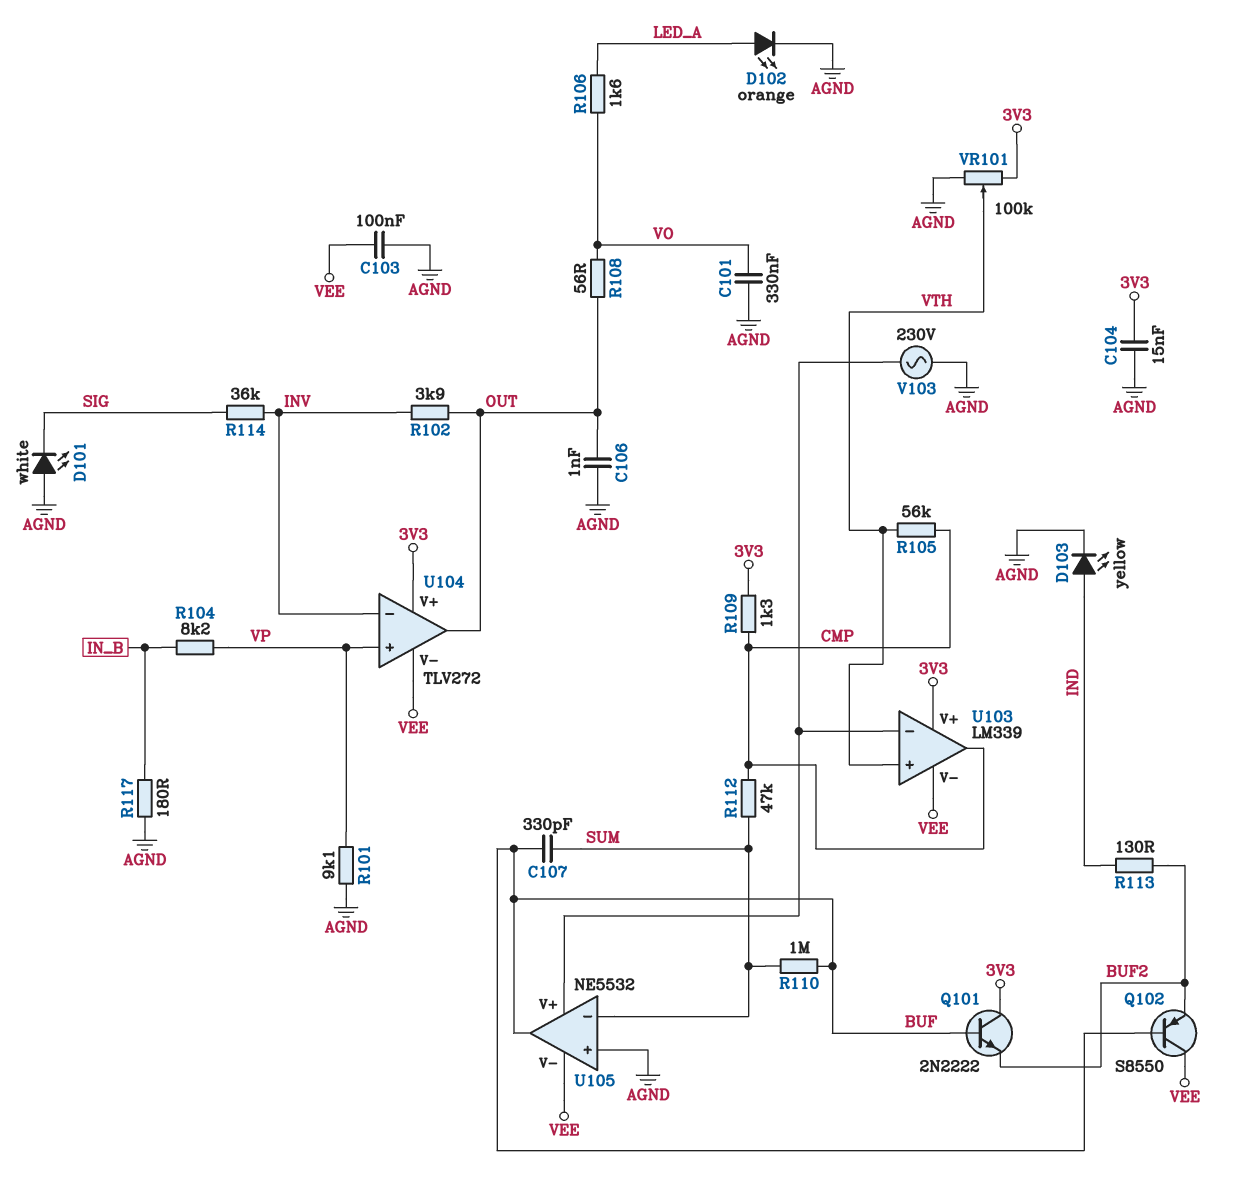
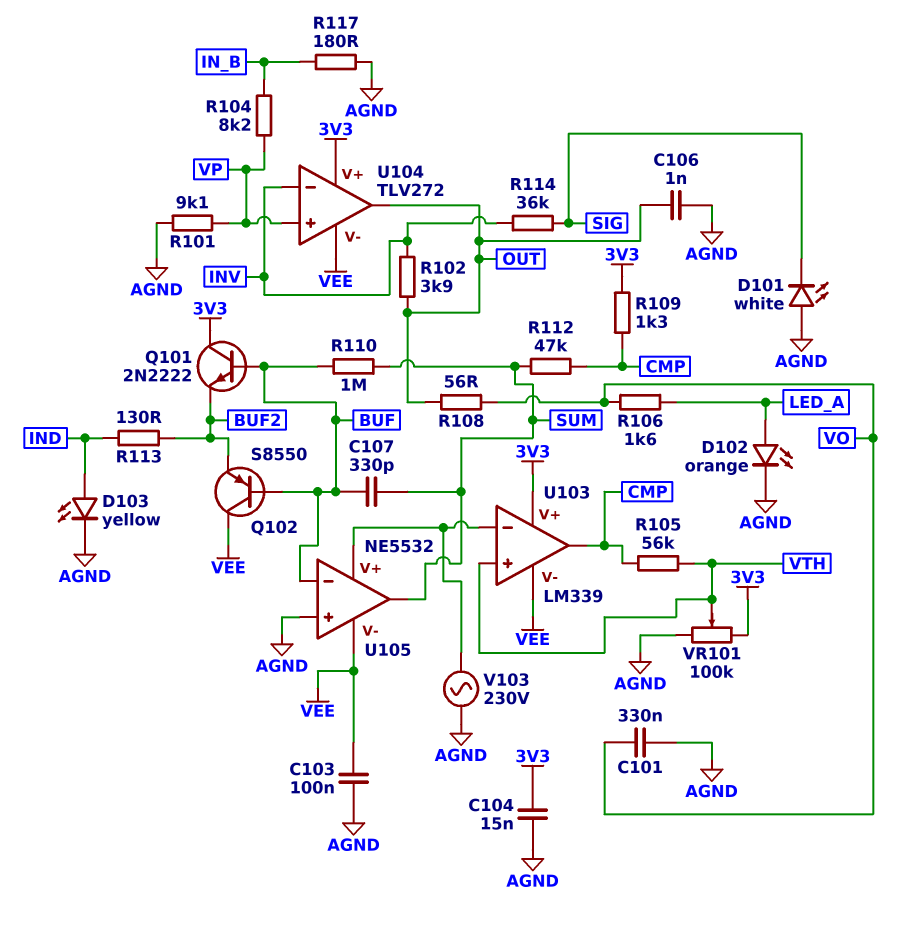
U105 pin in-: SUM -> BUF
U105 pin out: BUF -> SUM

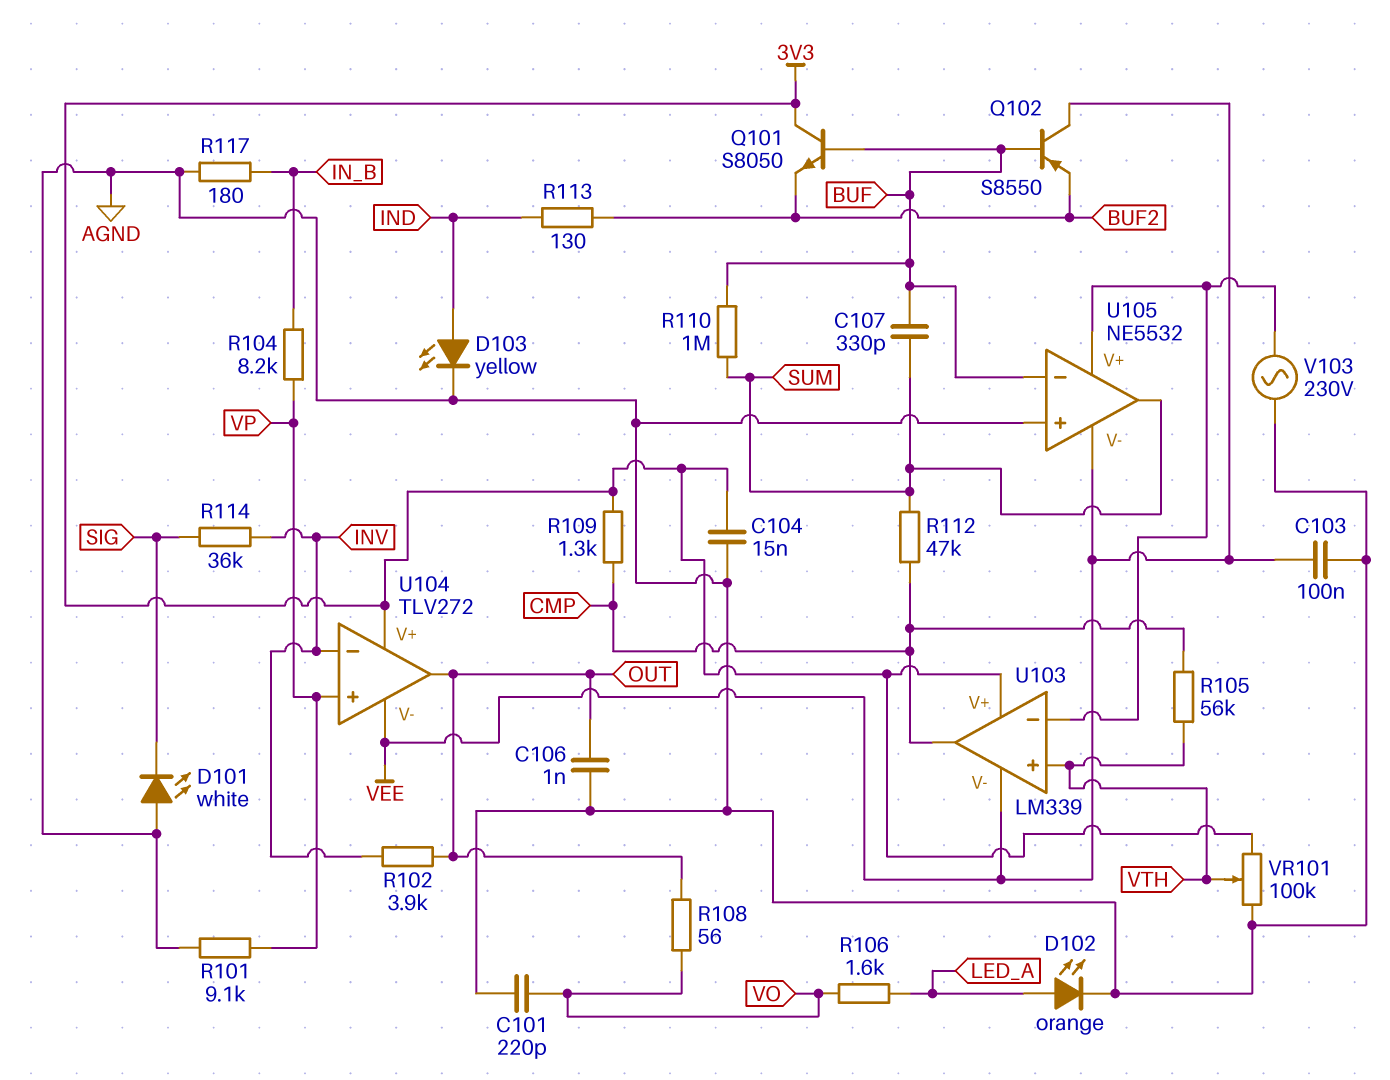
C101: 330nF (AGND, VO) -> 220pF (AGND, VO)
Q101: NPN 2N2222 (B BUF, C 3V3, E BUF2) -> NPN S8050 (B BUF, C 3V3, E BUF2)

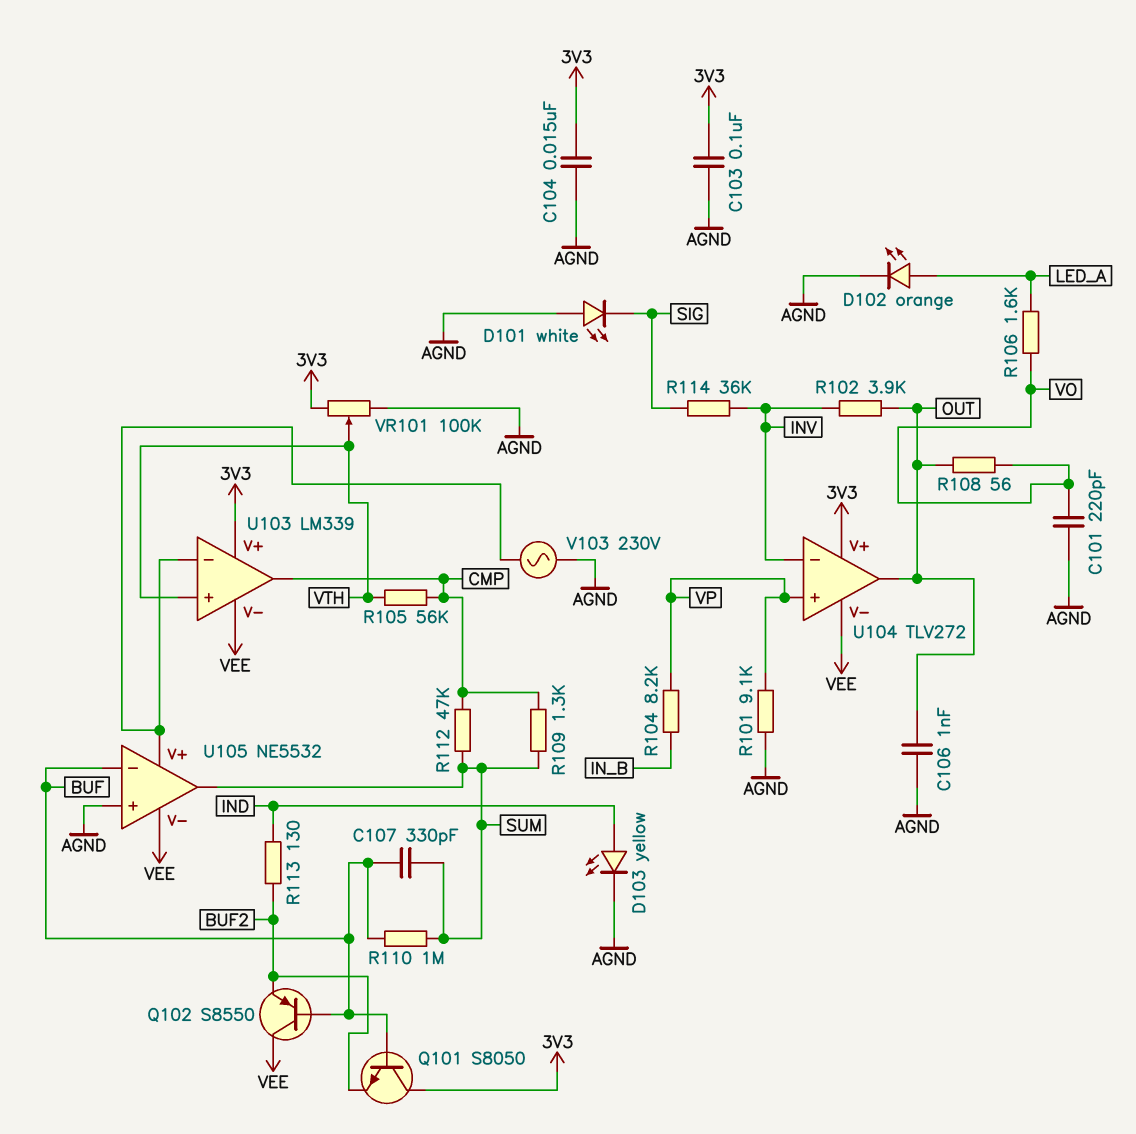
C103: 100nF (AGND, VEE) -> 100nF (3V3, AGND)
R109: 1.3k (3V3, CMP) -> 1.3k (CMP, SUM)
R117: 180 (AGND, IN_B) -> none

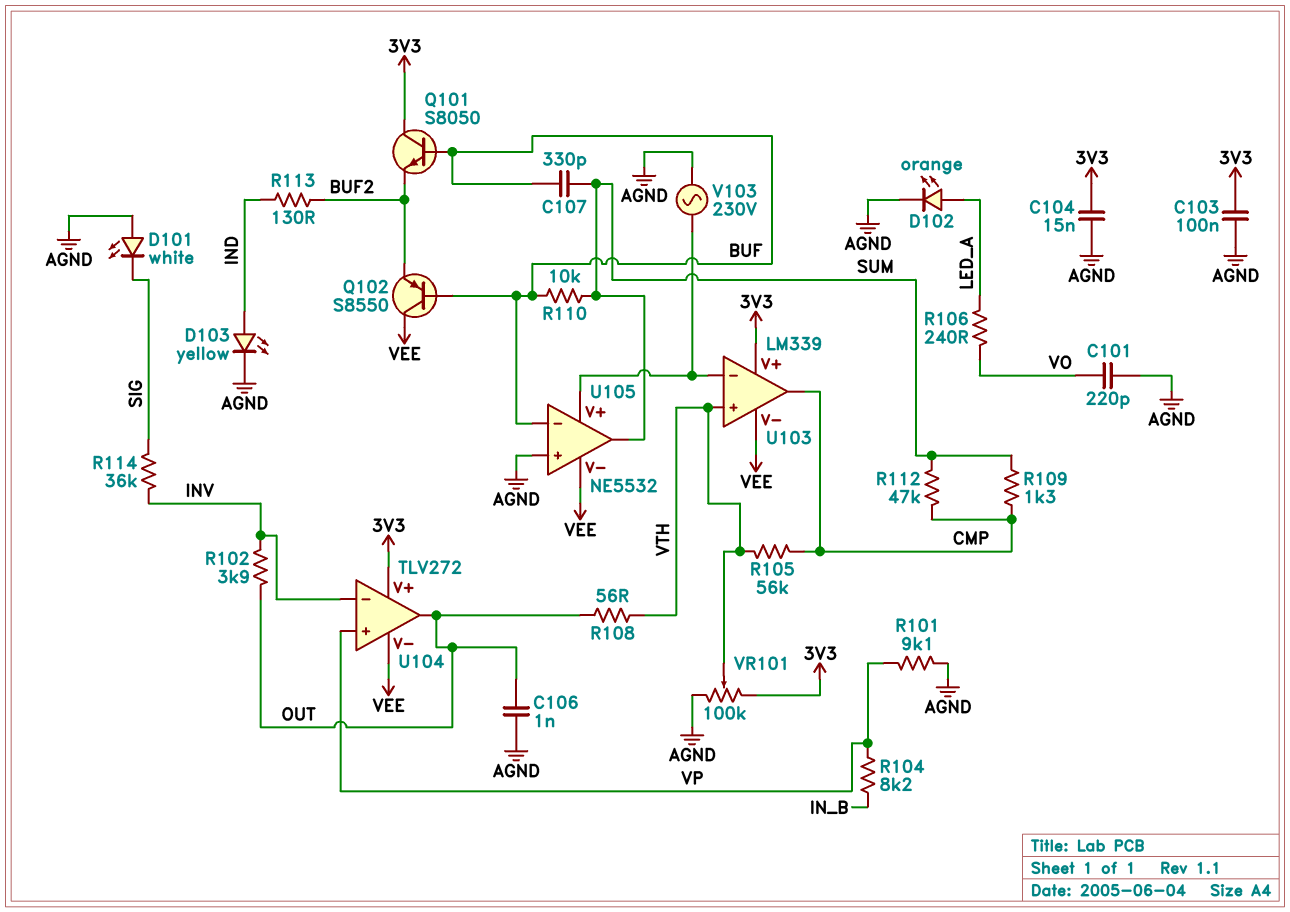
R106: 1.6k (LED_A, VO) -> 240 (LED_A, VO)
R108: 56 (OUT, VO) -> 56 (OUT, VTH)
R110: 1M (BUF, SUM) -> 10k (BUF, SUM)

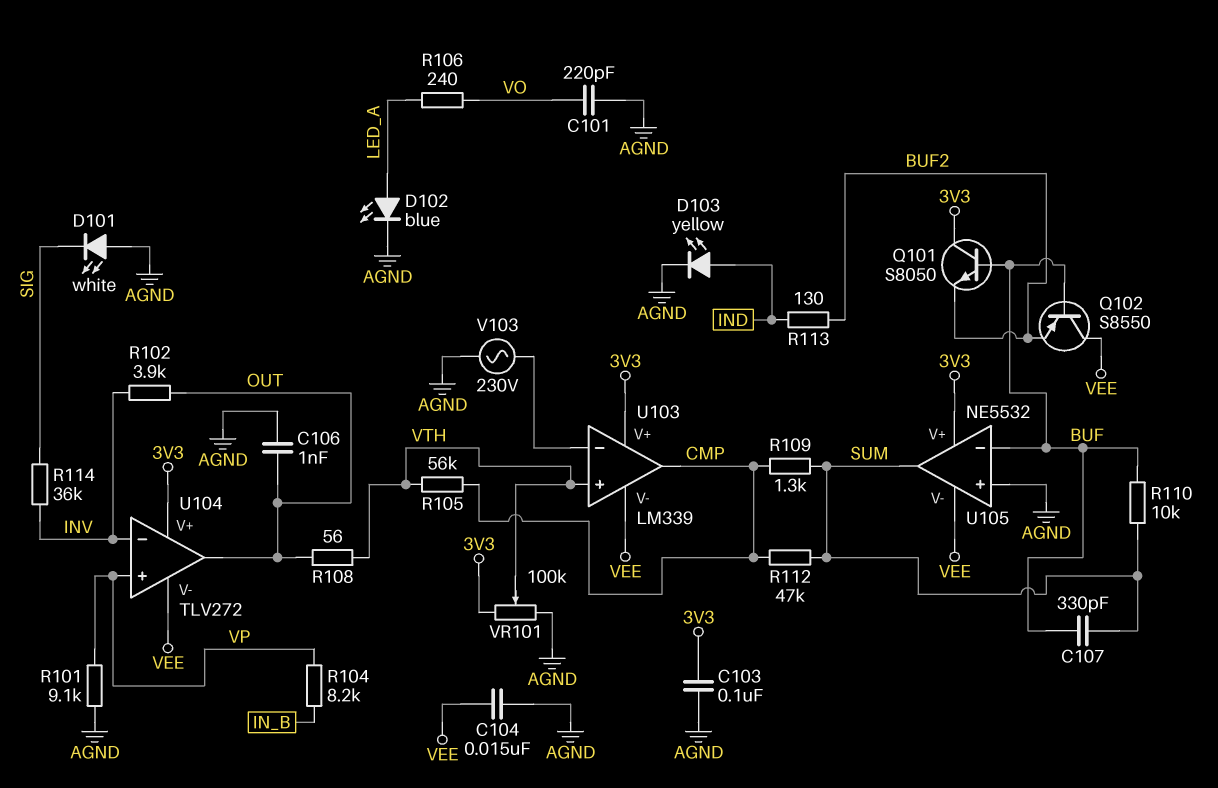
C104: 15nF (3V3, AGND) -> 15nF (AGND, VEE)
D102: LED orange (A LED_A, K AGND) -> LED blue (A LED_A, K AGND)
U105 pin V+: U103/in- -> 3V3

